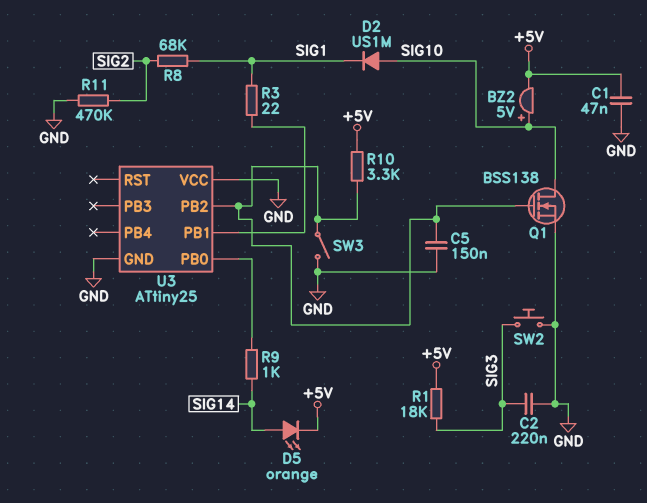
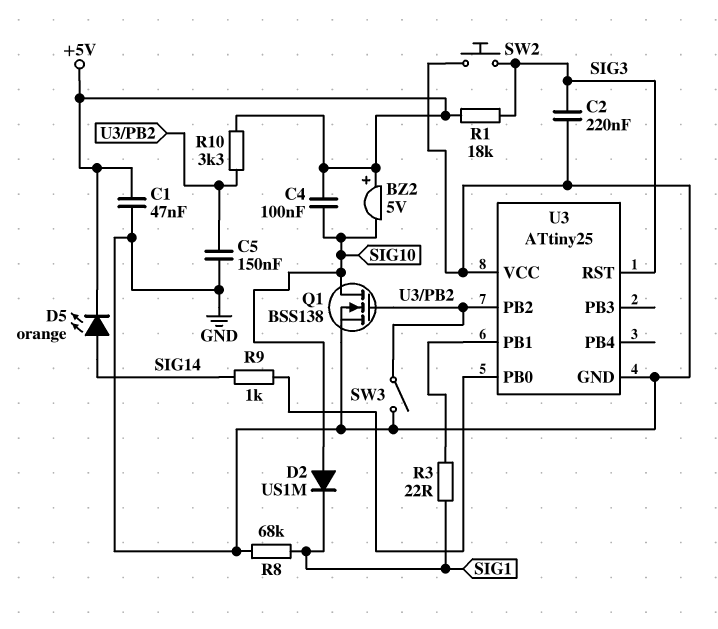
BZ2: buzzer 5V (plus SIG10, minus +5V) -> buzzer 5V (plus +5V, minus SIG10)
C4: none -> 100nF (+5V, SIG10)
R8: 68k (SIG1, SIG2) -> 68k (GND, SIG1)
R11: 470k (GND, SIG2) -> none
U3 pin RST: none -> SIG3

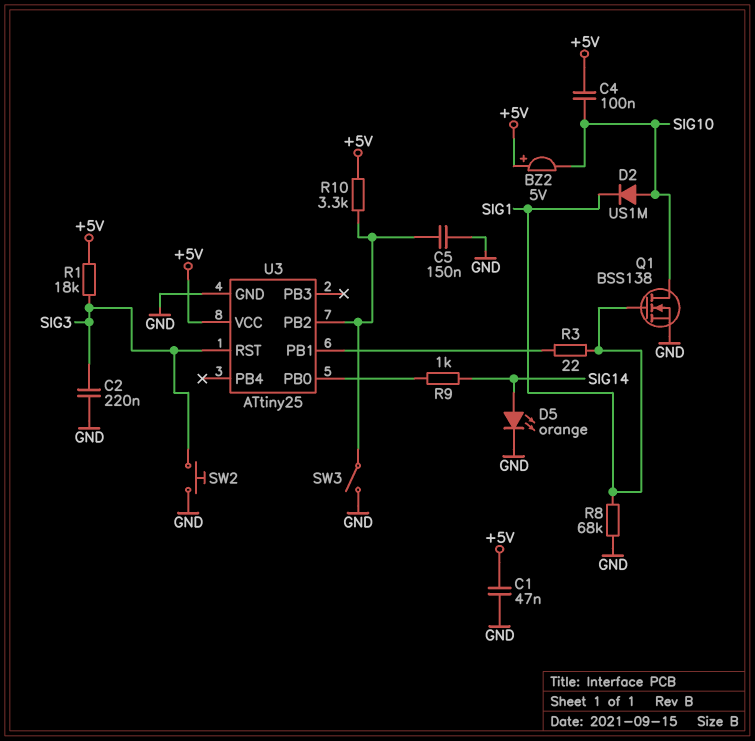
D5: LED orange (A SIG14, K +5V) -> LED orange (A SIG14, K GND)
Q1: NMOS BSS138 (G U3/PB2, D SIG10, S GND) -> NMOS BSS138 (G SIG1, D SIG10, S GND)
U3 pin VCC: GND -> +5V

